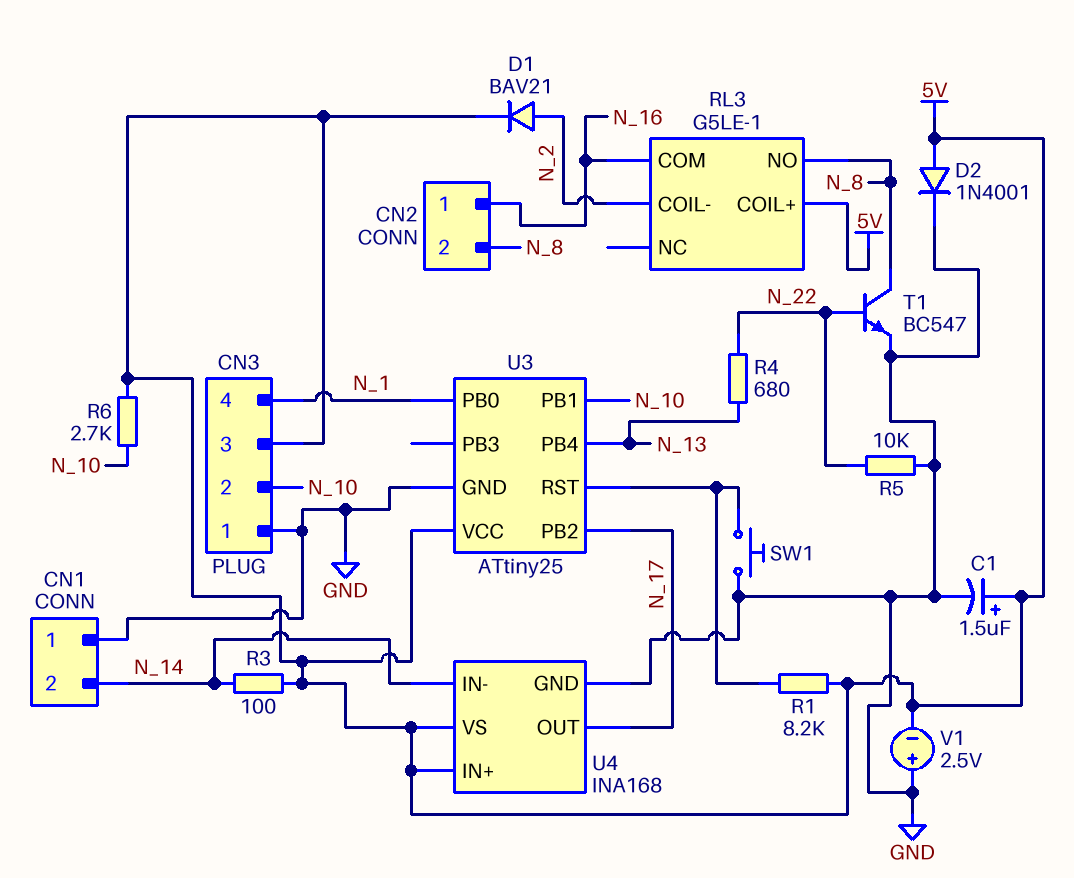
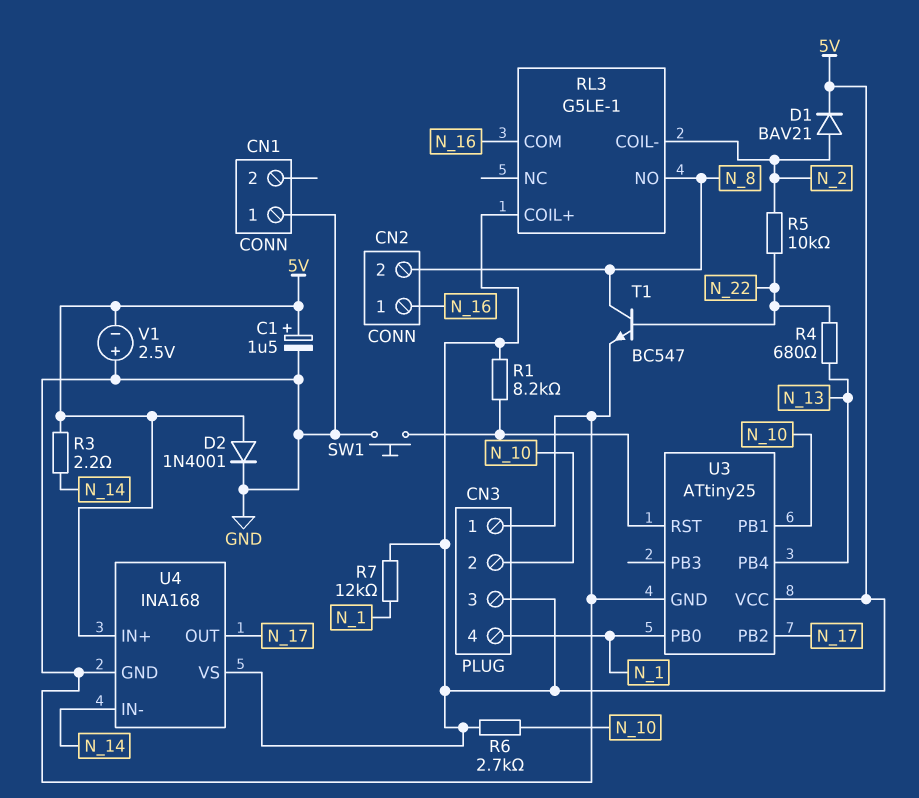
CN1 pin 2: N_14 -> none
R3: 100 (5V, N_14) -> 2.2 (5V, N_14)
R5: 10k (GND, N_22) -> 10k (N_2, N_22)
R7: none -> 12k (5V, N_1)

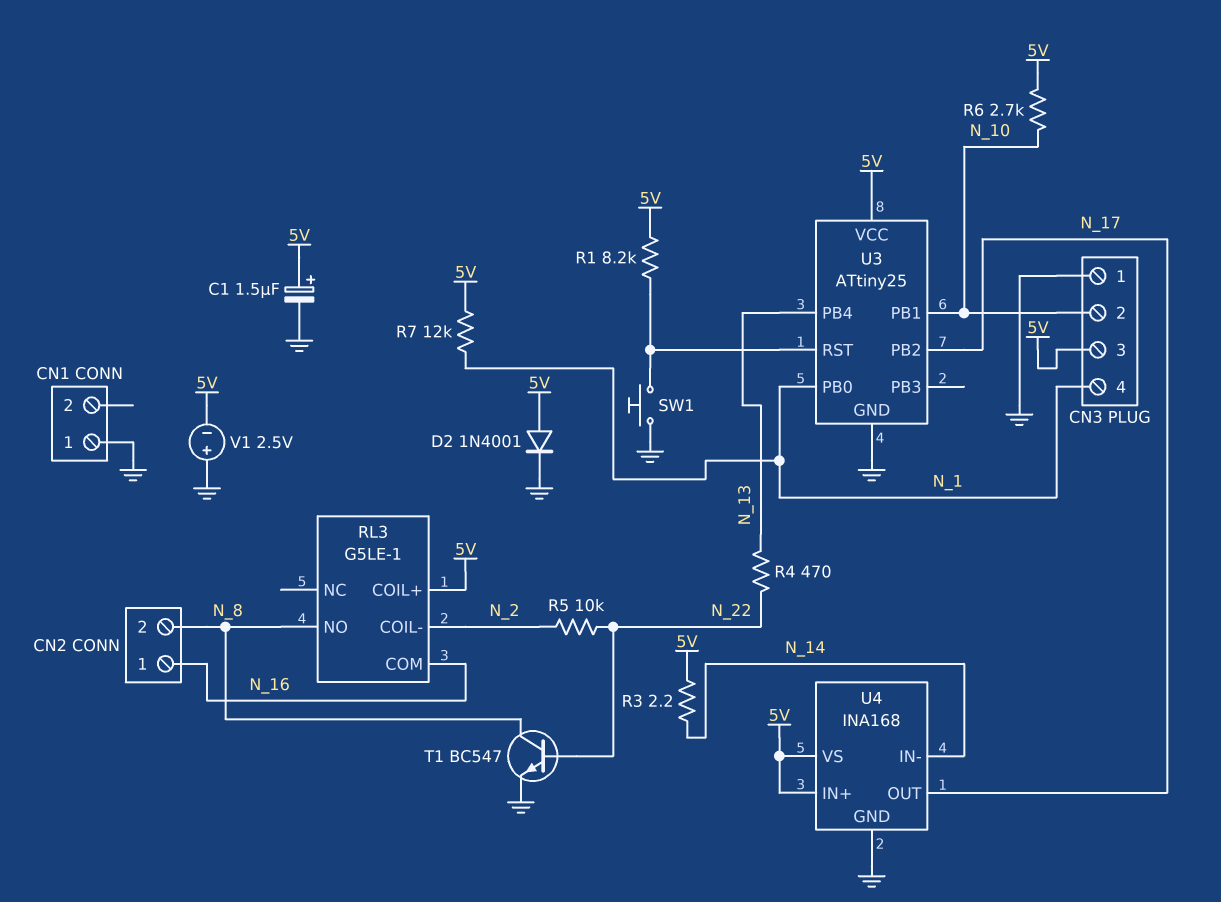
D1: diode BAV21 (A N_2, K 5V) -> none
R4: 680 (N_13, N_22) -> 470 (N_13, N_22)

